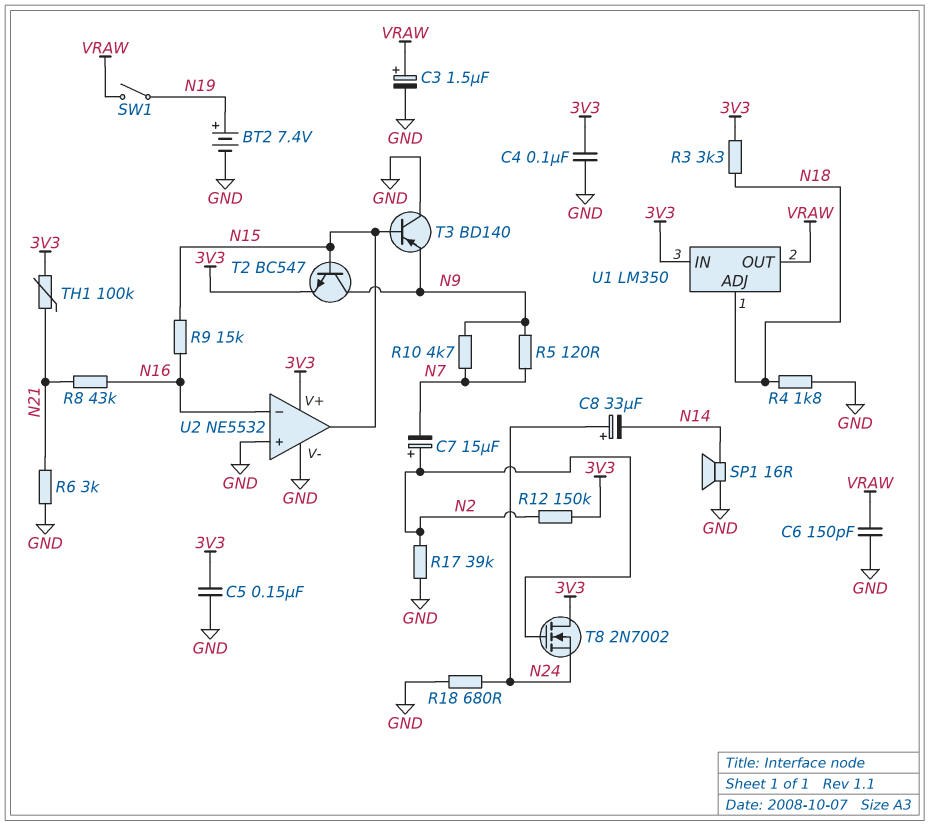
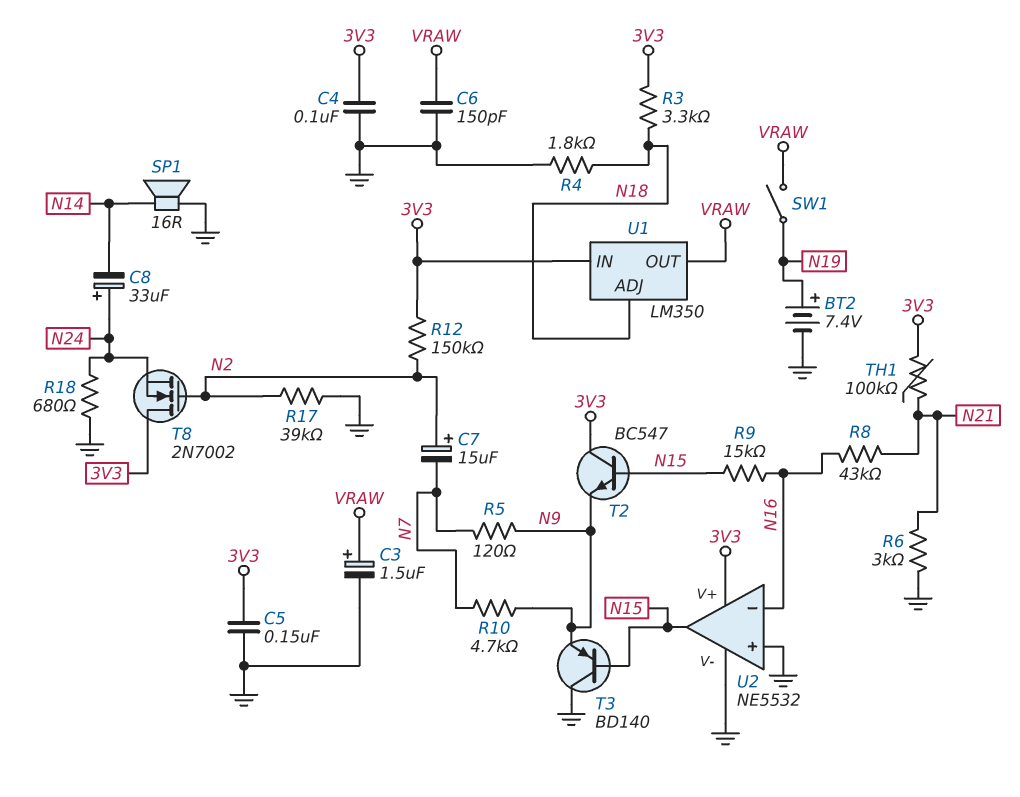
T2: NPN BC547 (B N15, C N9, E 3V3) -> NPN BC547 (B N15, C 3V3, E N9)

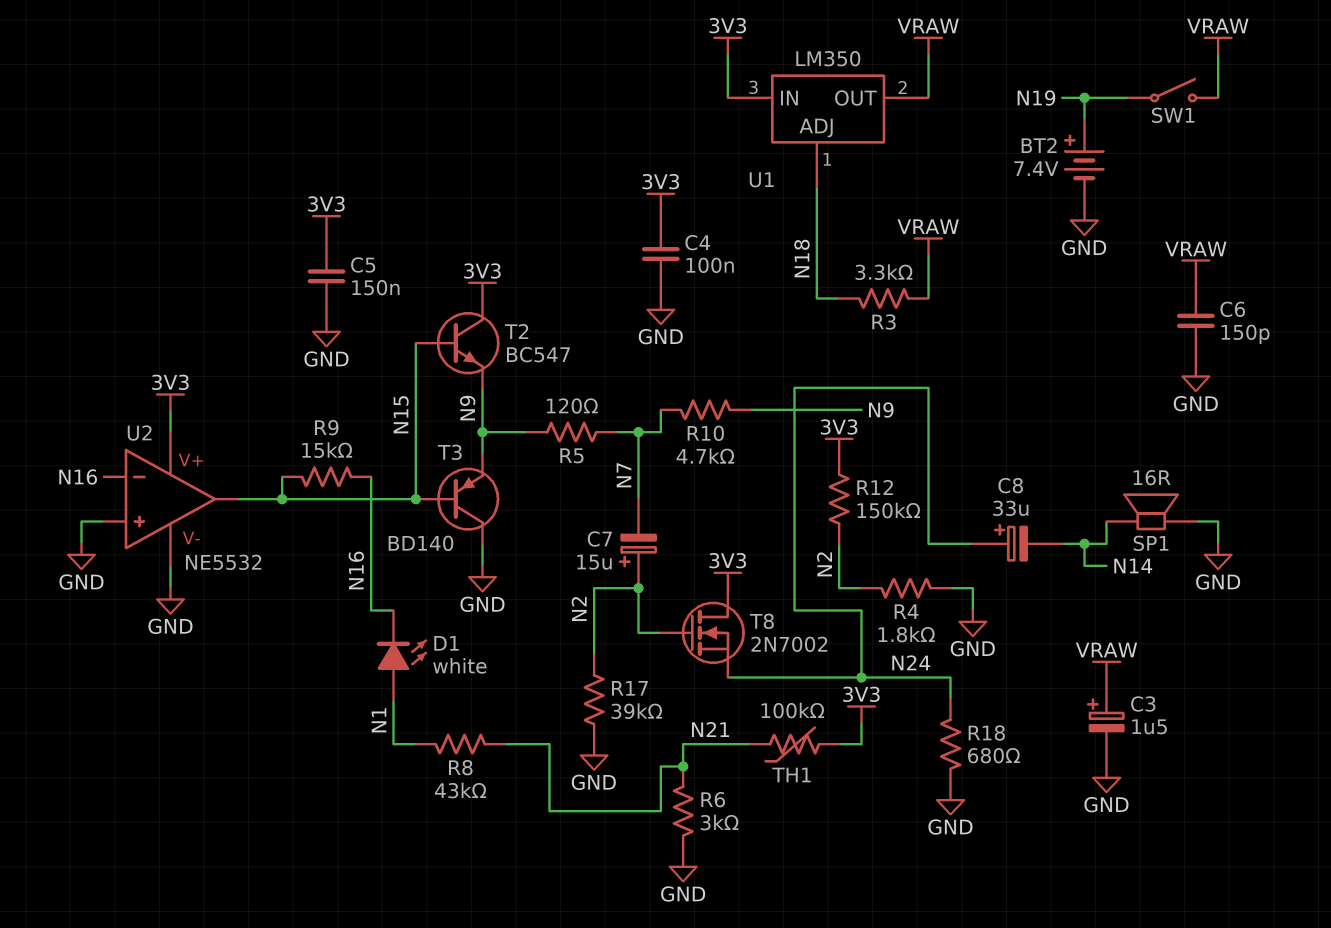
D1: none -> LED white (A N1, K N16)
R3: 3.3k (3V3, N18) -> 3.3k (N18, VRAW)
R4: 1.8k (GND, N18) -> 1.8k (GND, N2)
R8: 43k (N16, N21) -> 43k (N1, N21)

